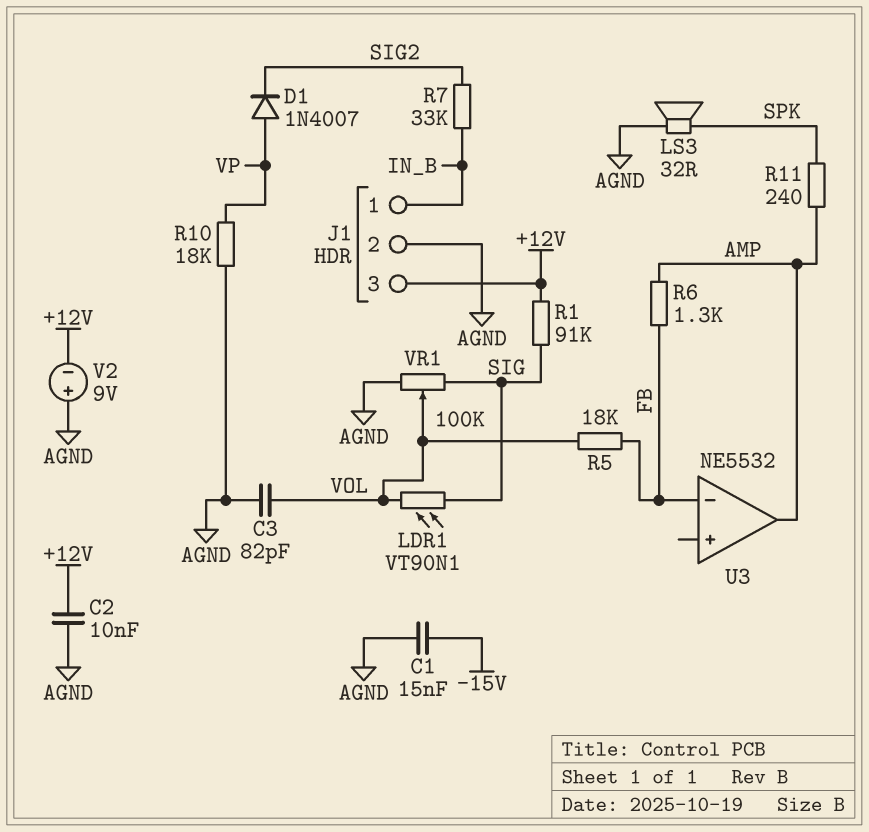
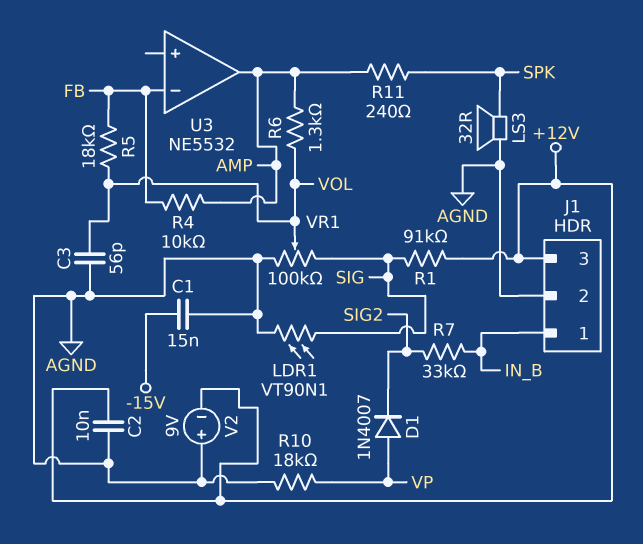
C3: 82pF (AGND, VOL) -> 56pF (AGND, VOL)
LDR1: VT90N1 (SIG, VOL) -> VT90N1 (AGND, SIG)
R4: none -> 10k (AMP, FB)
R6: 1.3k (AMP, FB) -> 1.3k (AMP, VOL)

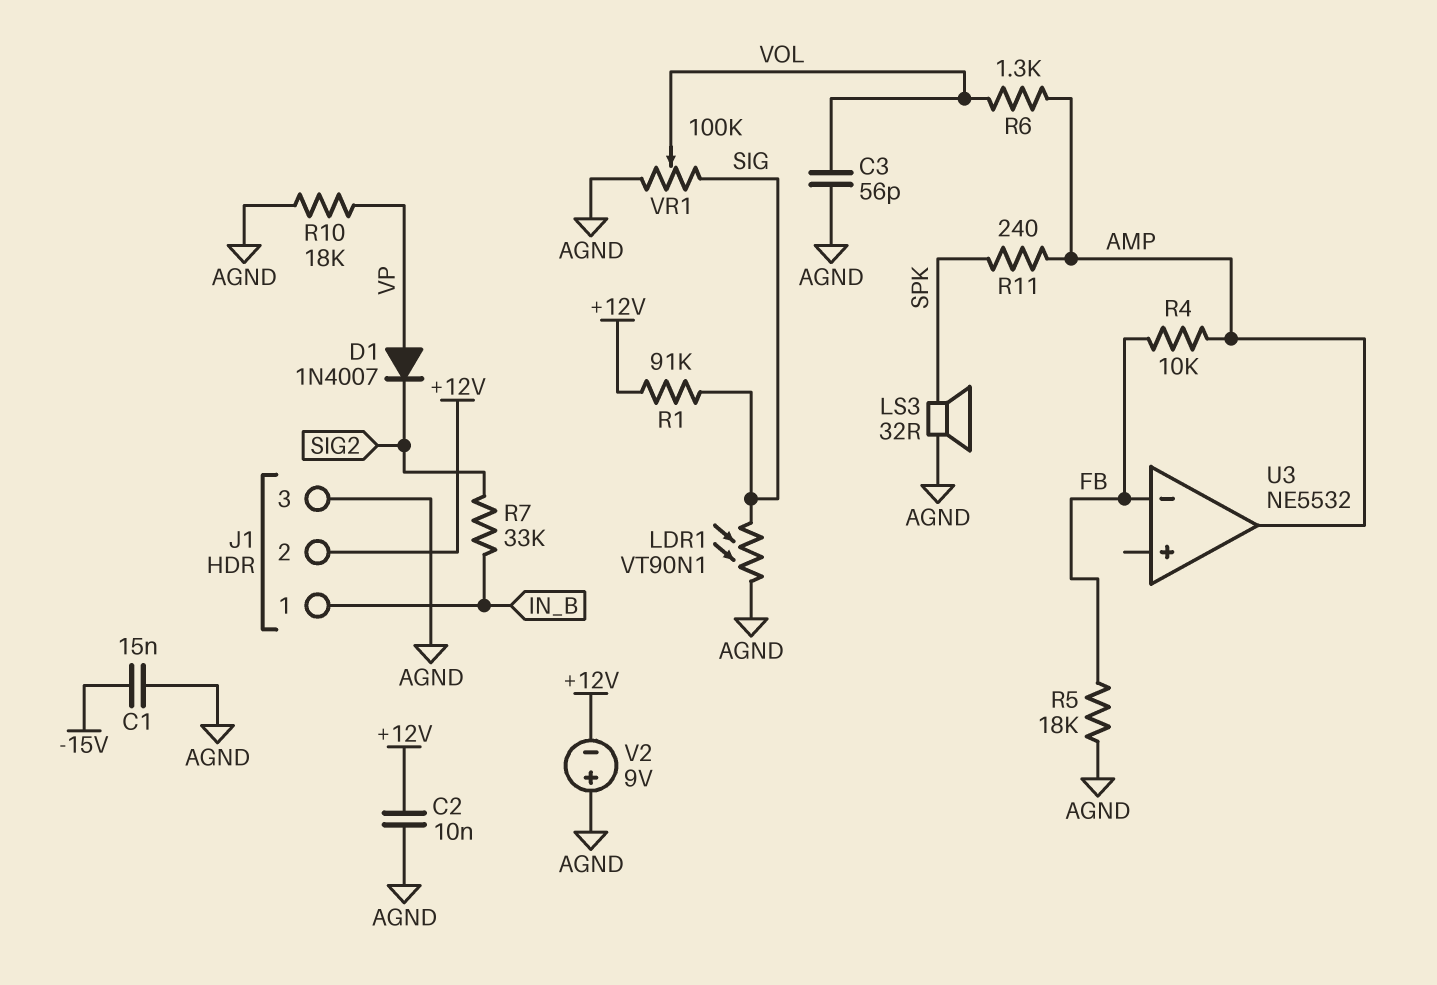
J1 pin 2: AGND -> +12V
J1 pin 3: +12V -> AGND
R5: 18k (FB, VOL) -> 18k (AGND, FB)

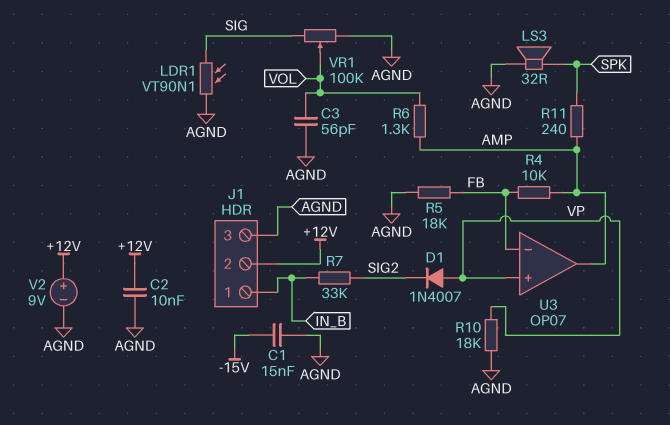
R1: 91k (+12V, SIG) -> none
U3: NE5532 -> OP07
U3 pin in+: none -> VP
V2: 9V (plus AGND, minus +12V) -> 9V (plus +12V, minus AGND)

